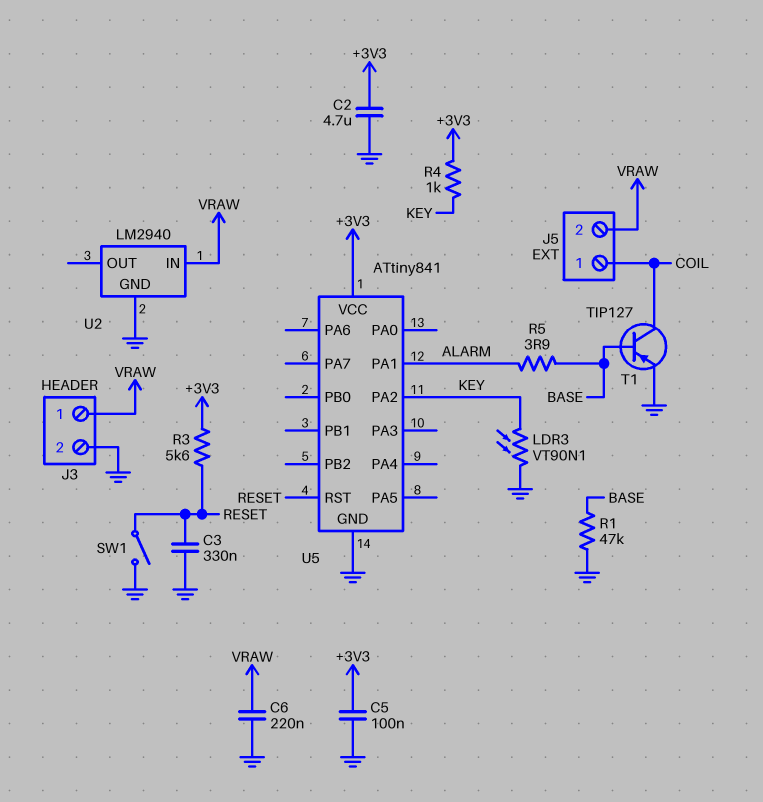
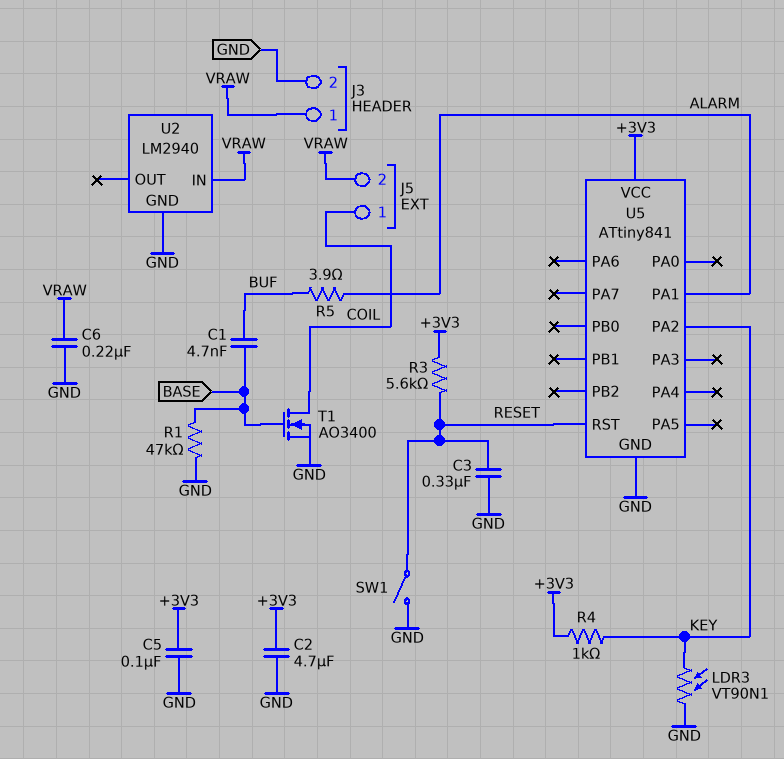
C1: none -> 4.7nF (BASE, BUF)
R5: 3.9 (ALARM, BASE) -> 3.9 (ALARM, BUF)
T1: PNP TIP127 (B BASE, C COIL, E GND) -> NMOS AO3400 (G BASE, D COIL, S GND)

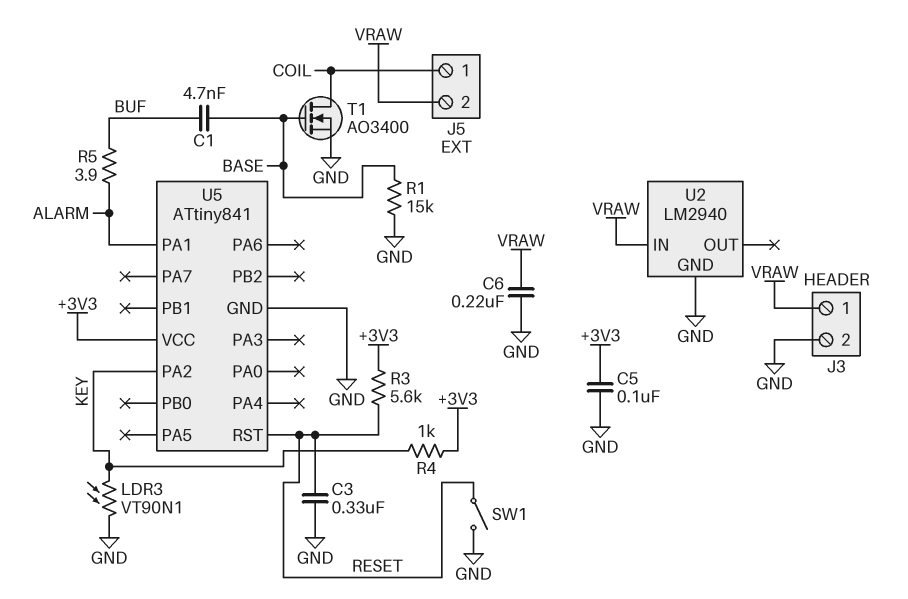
C2: 4.7uF (+3V3, GND) -> none
R1: 47k (BASE, GND) -> 15k (BASE, GND)

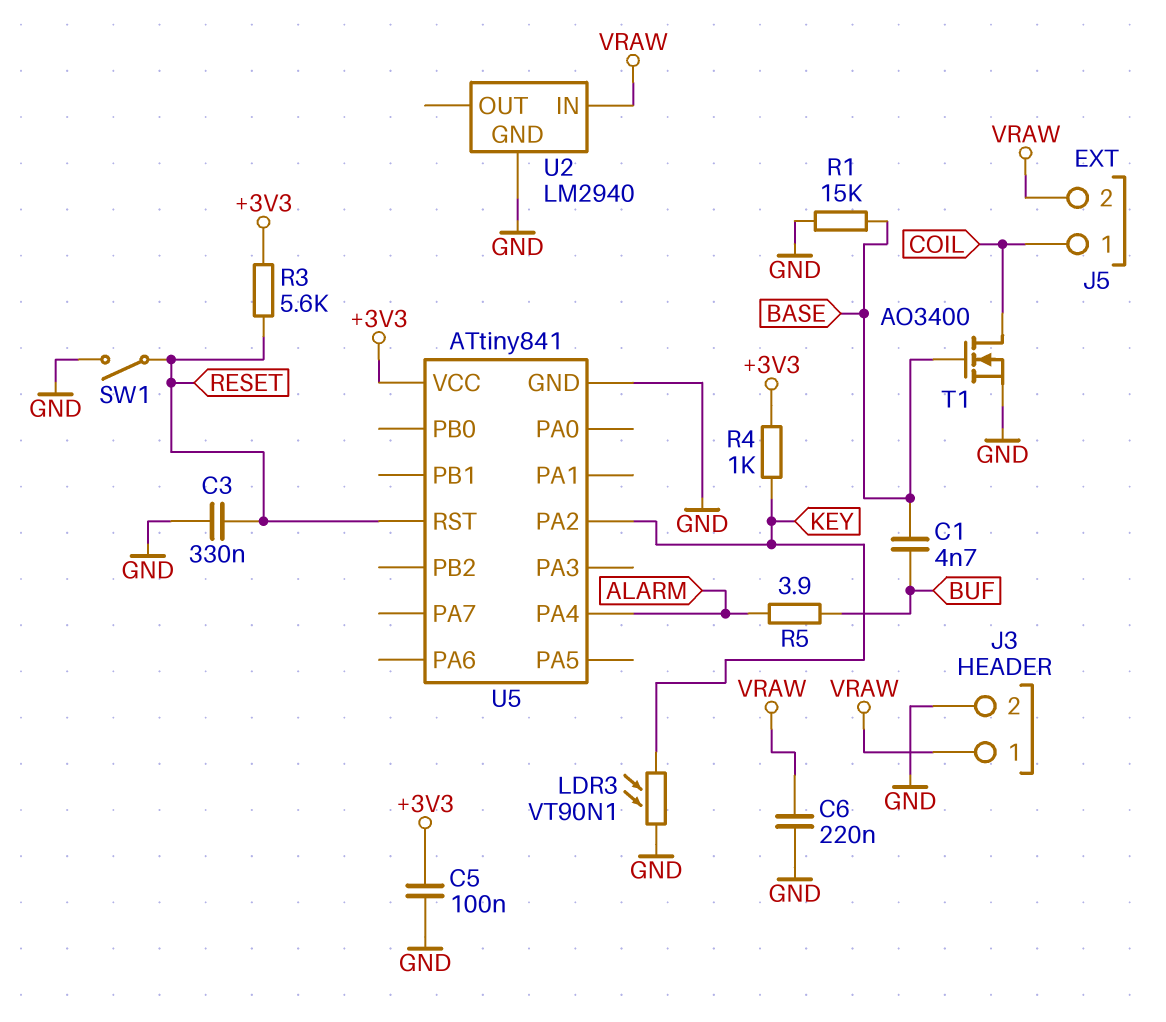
U5 pin PA1: ALARM -> none
U5 pin PA4: none -> ALARM

